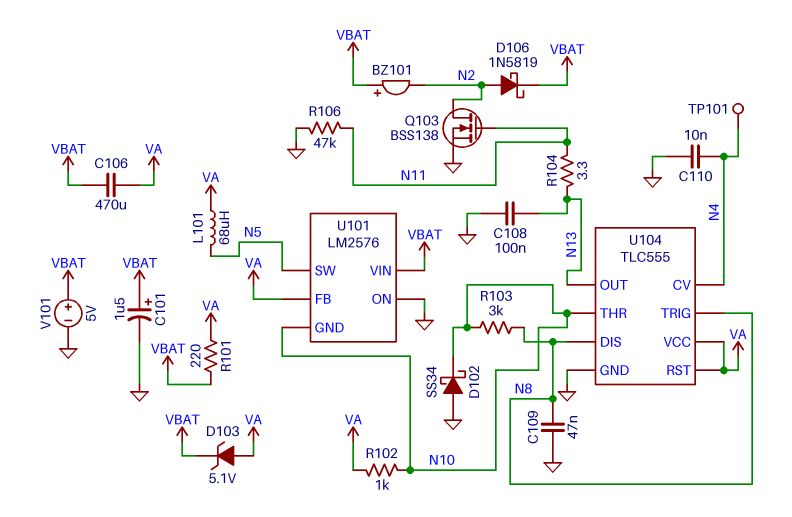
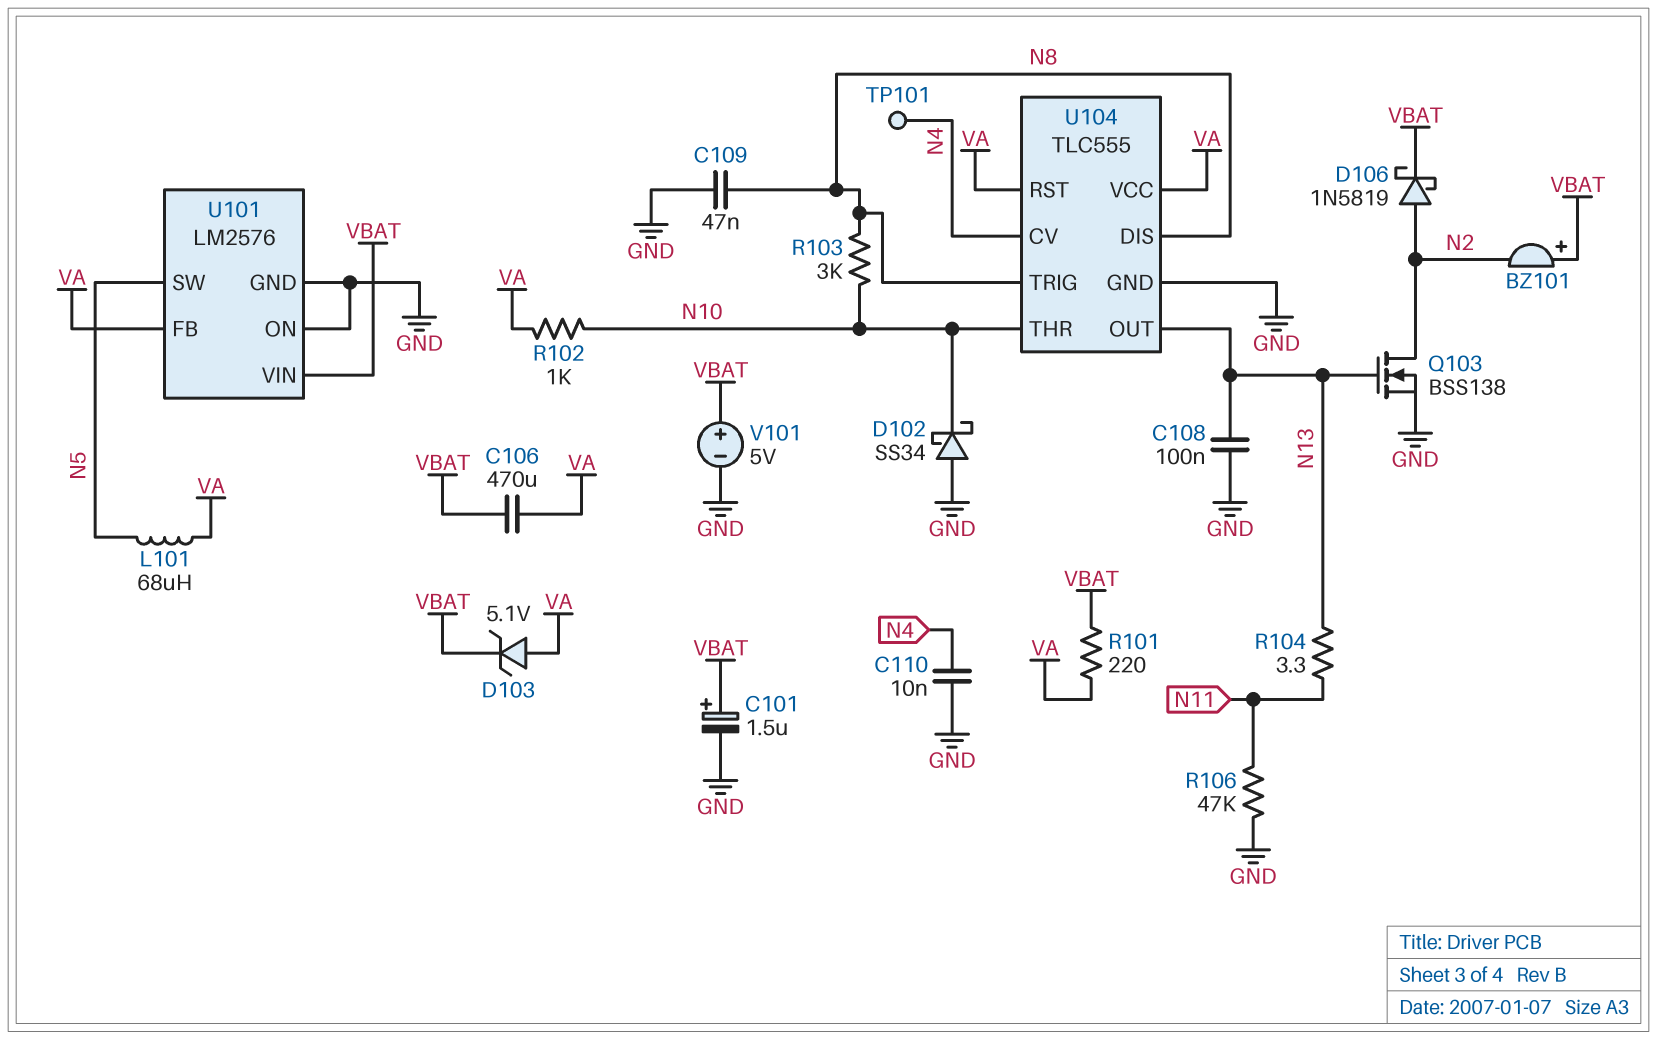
Q103: NMOS BSS138 (G N11, D N2, S GND) -> NMOS BSS138 (G N13, D N2, S GND)
U101 pin GND: N10 -> GND

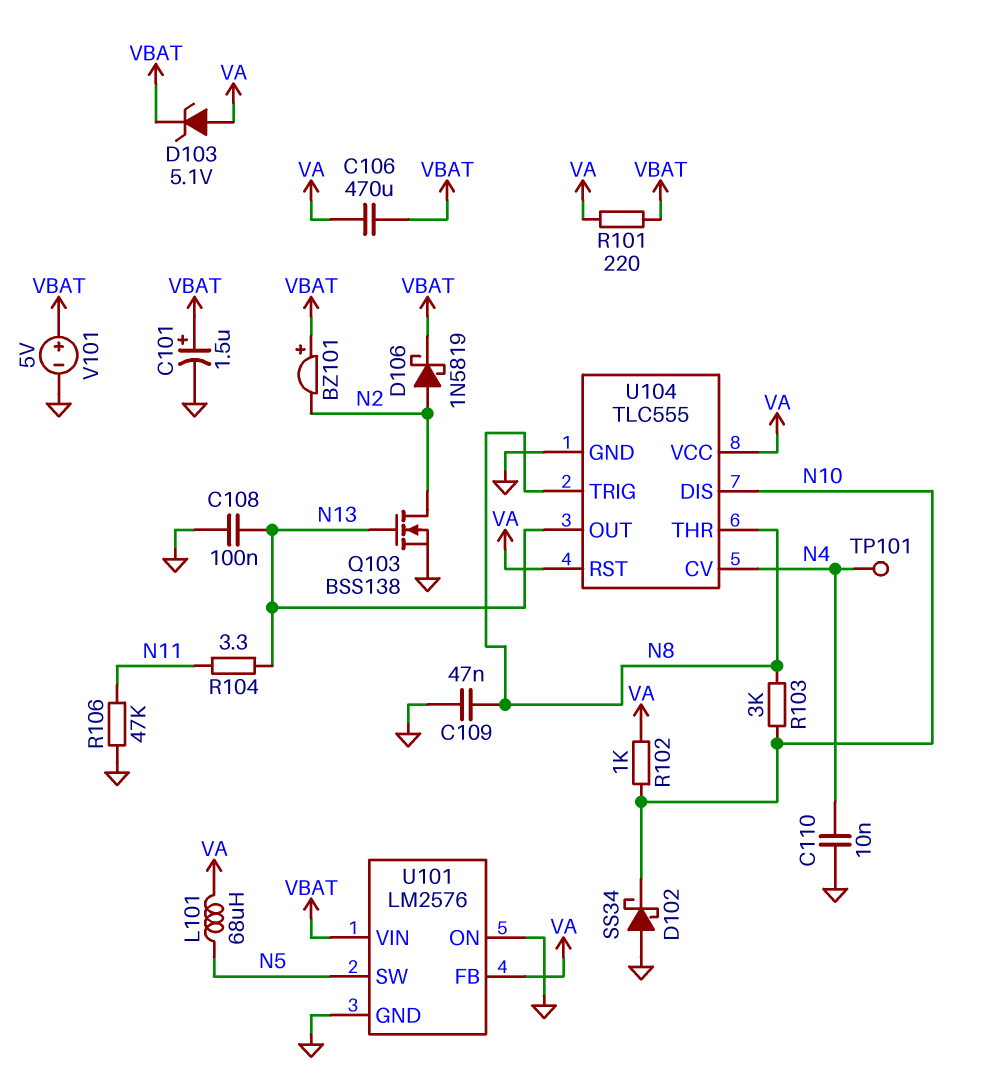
U104 pin DIS: N8 -> N10
U104 pin THR: N10 -> N8

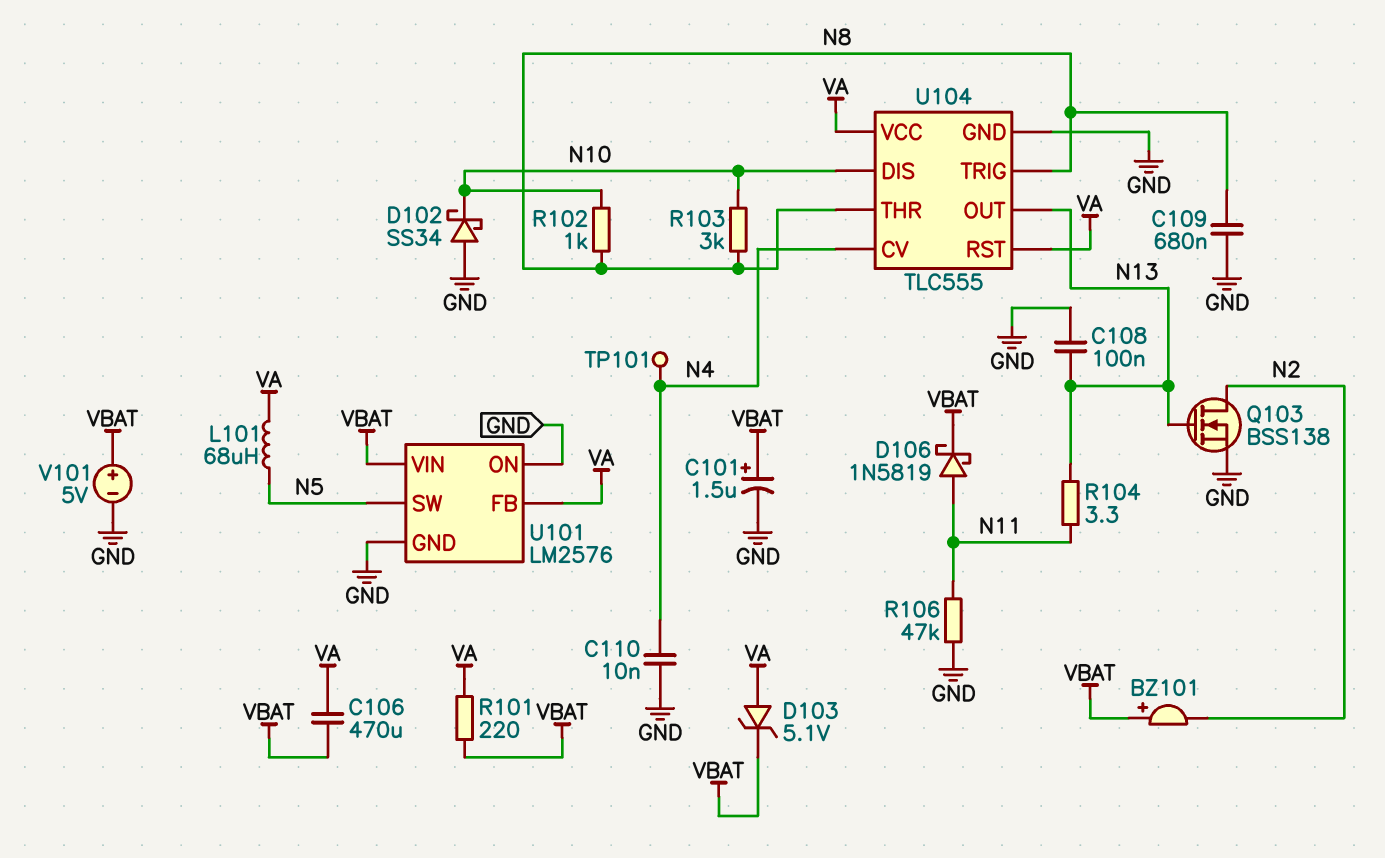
C109: 47nF (GND, N8) -> 680nF (GND, N8)
D106: schottky 1N5819 (A N2, K VBAT) -> schottky 1N5819 (A N11, K VBAT)
R102: 1k (N10, VA) -> 1k (N8, N10)

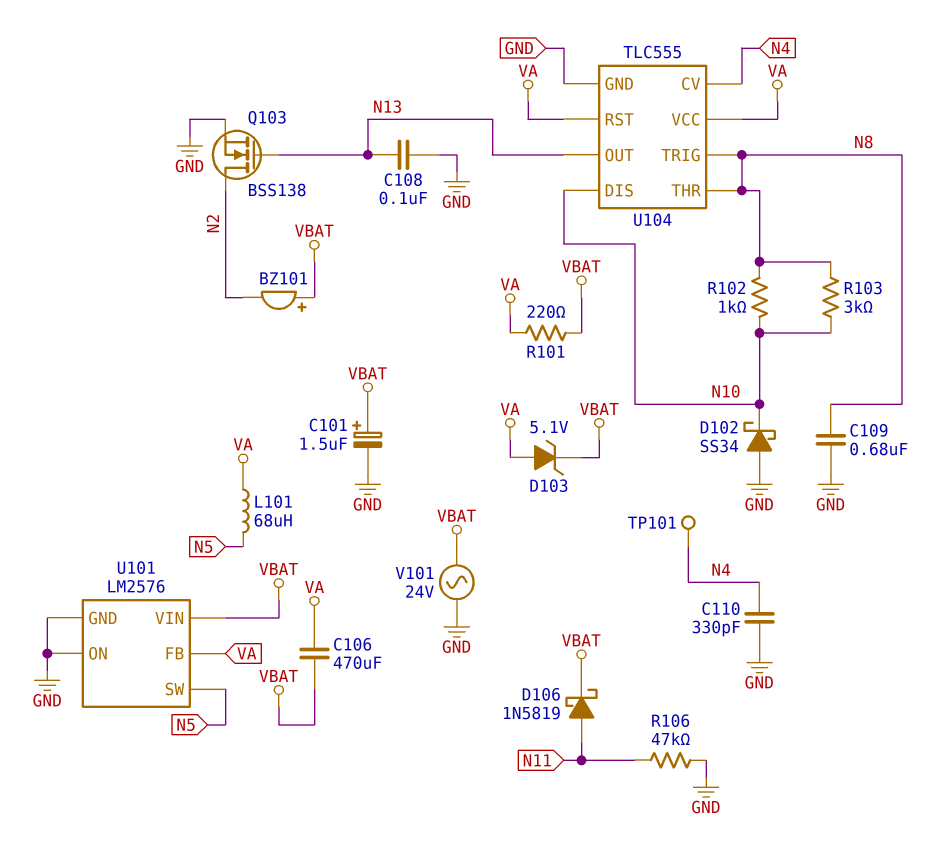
C110: 10nF (GND, N4) -> 330pF (GND, N4)
R104: 3.3 (N11, N13) -> none
V101: 5V (plus VBAT, minus GND) -> AC 24V (GND, VBAT)

